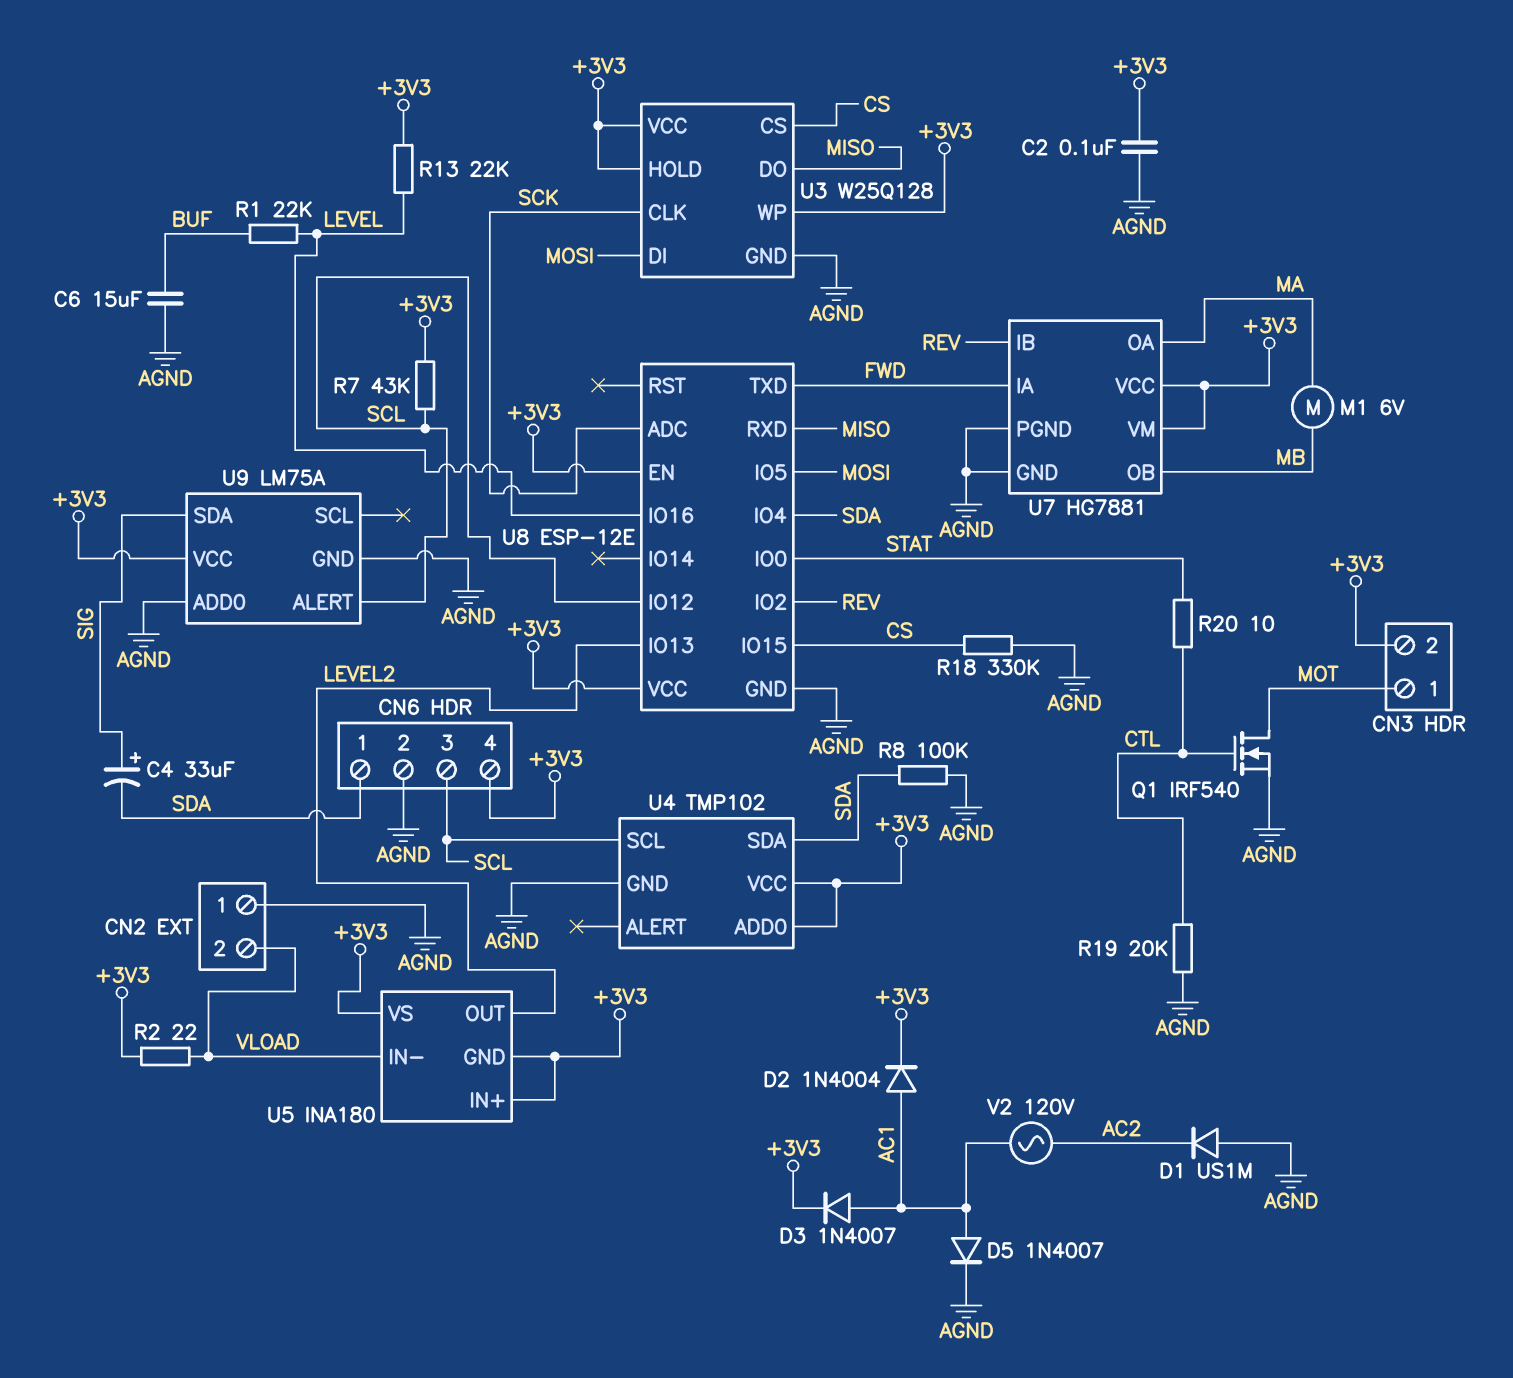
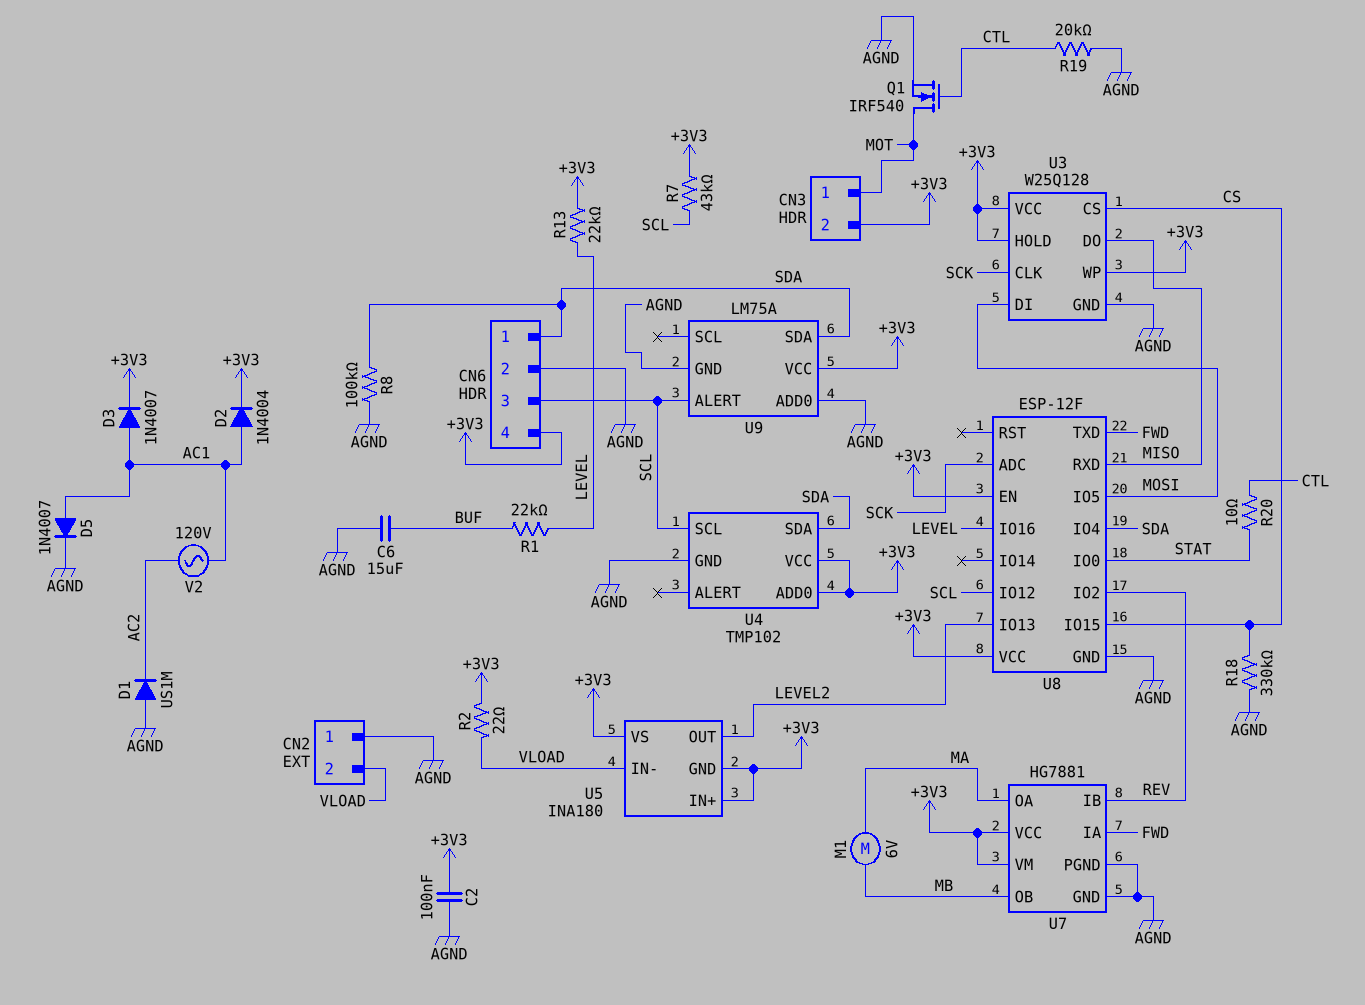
C4: 33uF (plus SIG, minus SDA) -> none
U8: ESP-12E -> ESP-12F
U9 pin SDA: SIG -> SDA

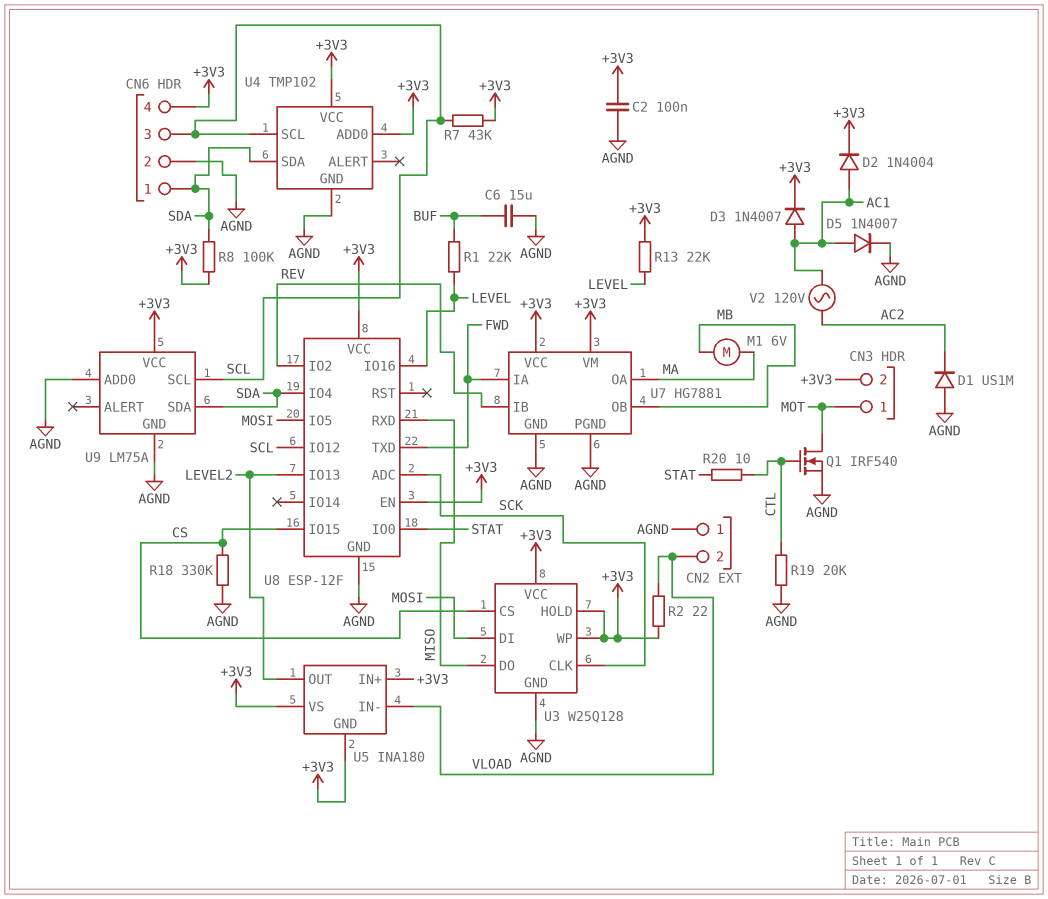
R8: 100k (AGND, SDA) -> 100k (+3V3, SDA)
U9 pin ALERT: SCL -> none
U9 pin SCL: none -> SCL

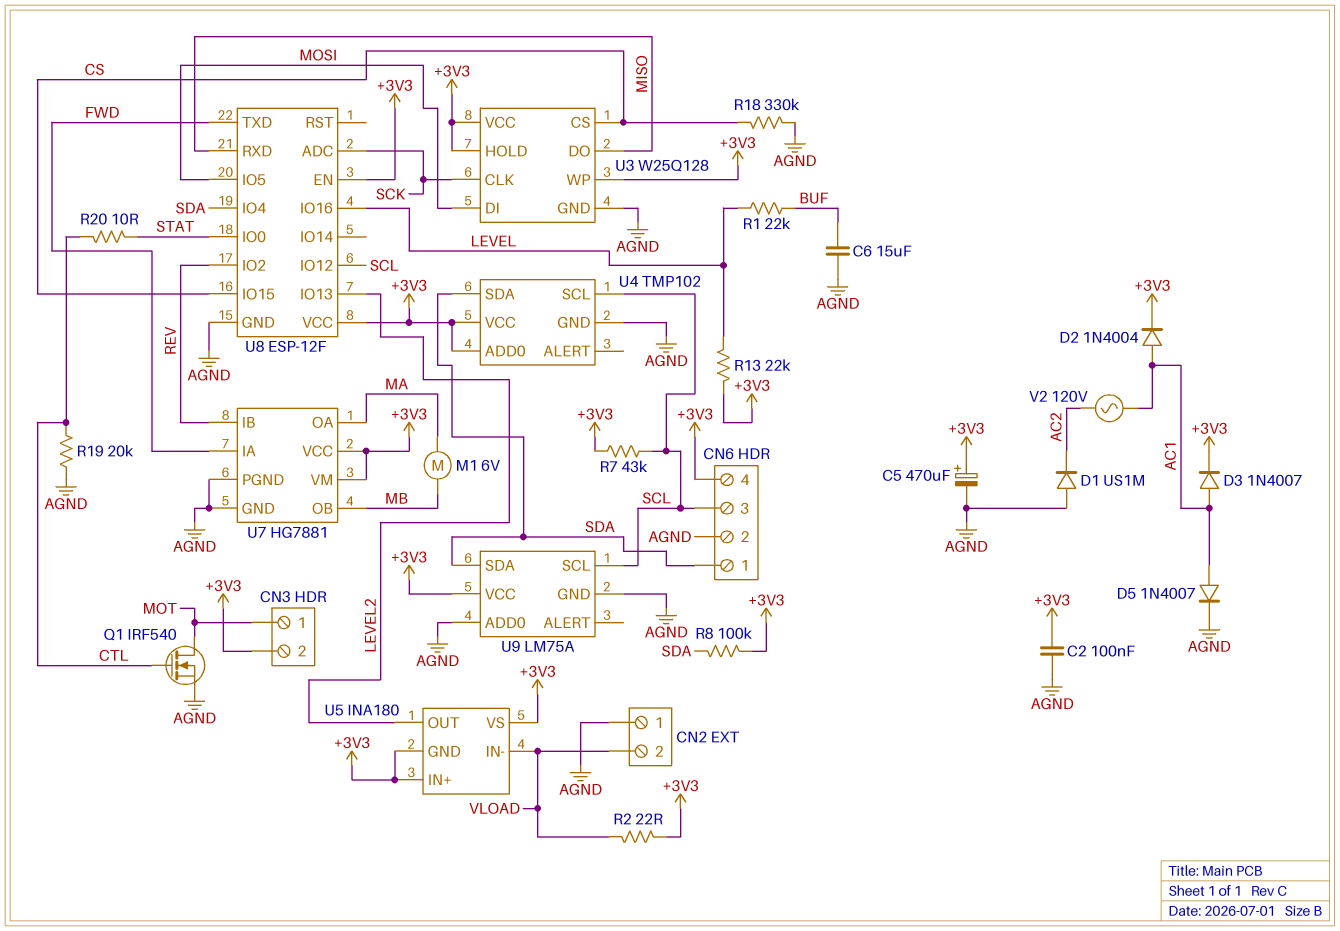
C5: none -> 470uF (plus +3V3, minus AGND)

